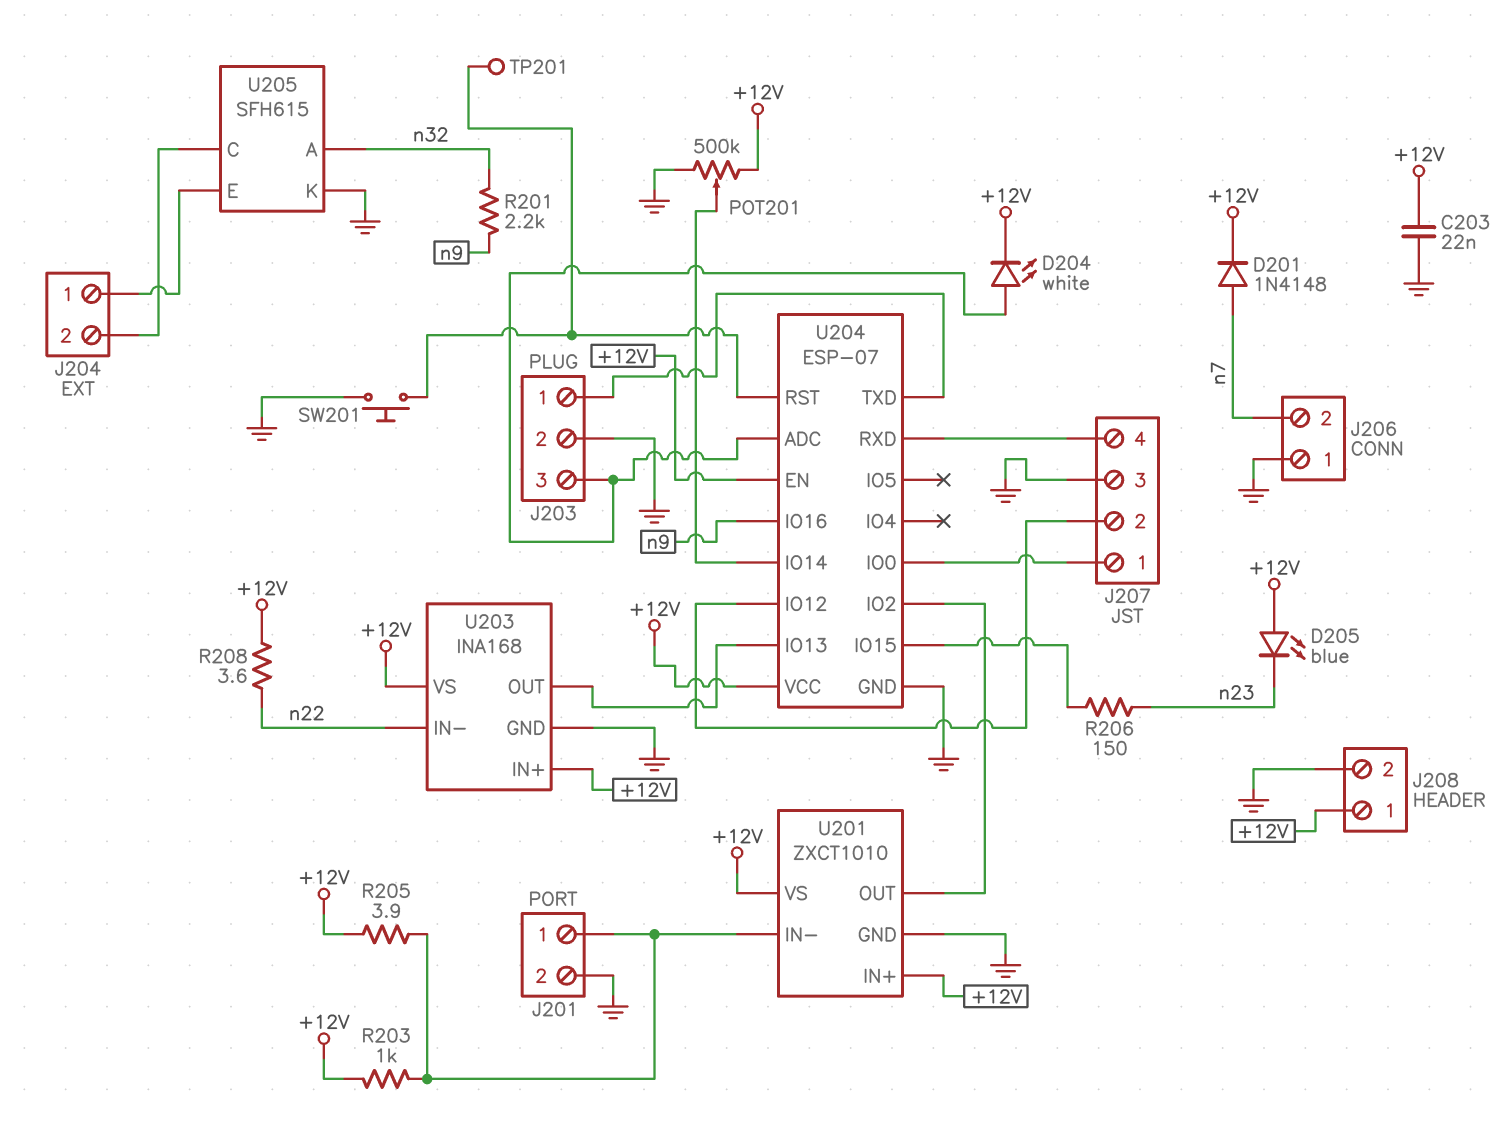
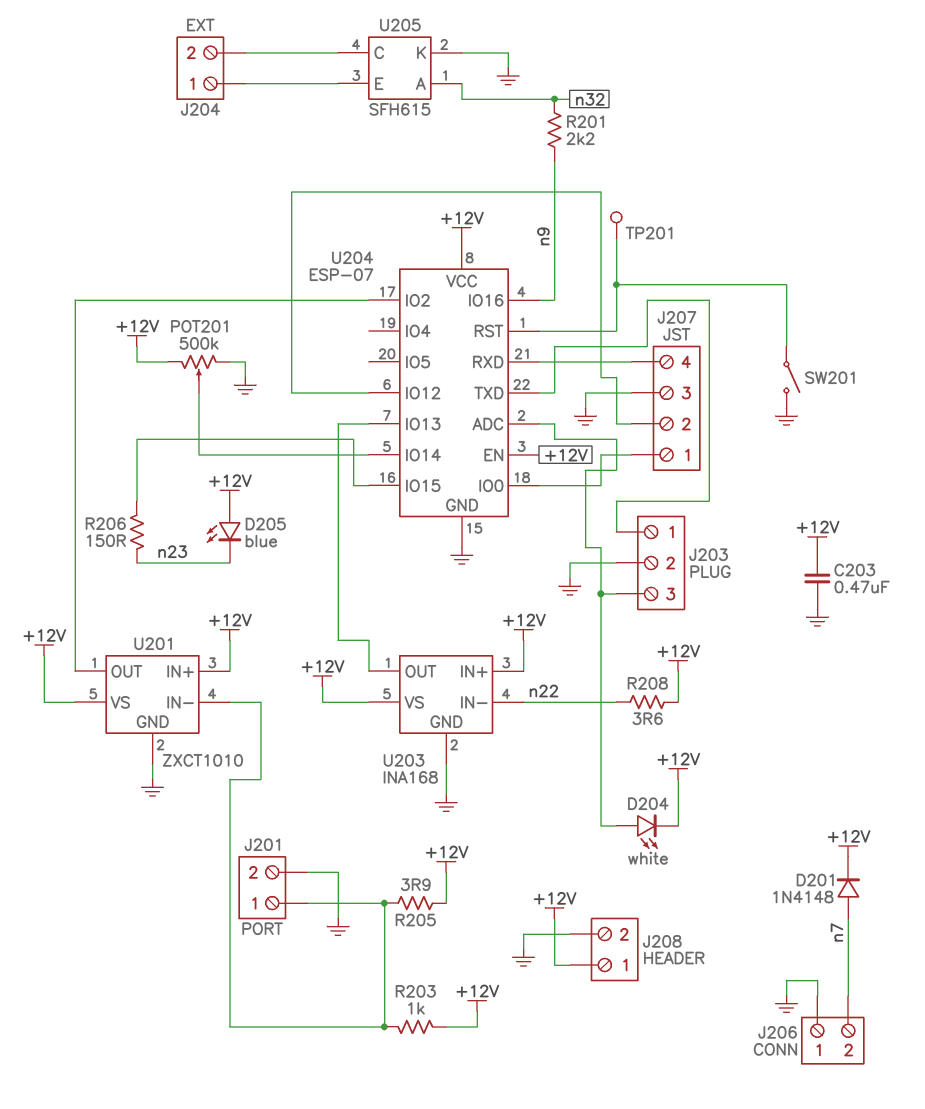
C203: 22nF (+12V, GND) -> 470nF (+12V, GND)
SW201: button (GND, U204/RST) -> switch (GND, U204/RST)

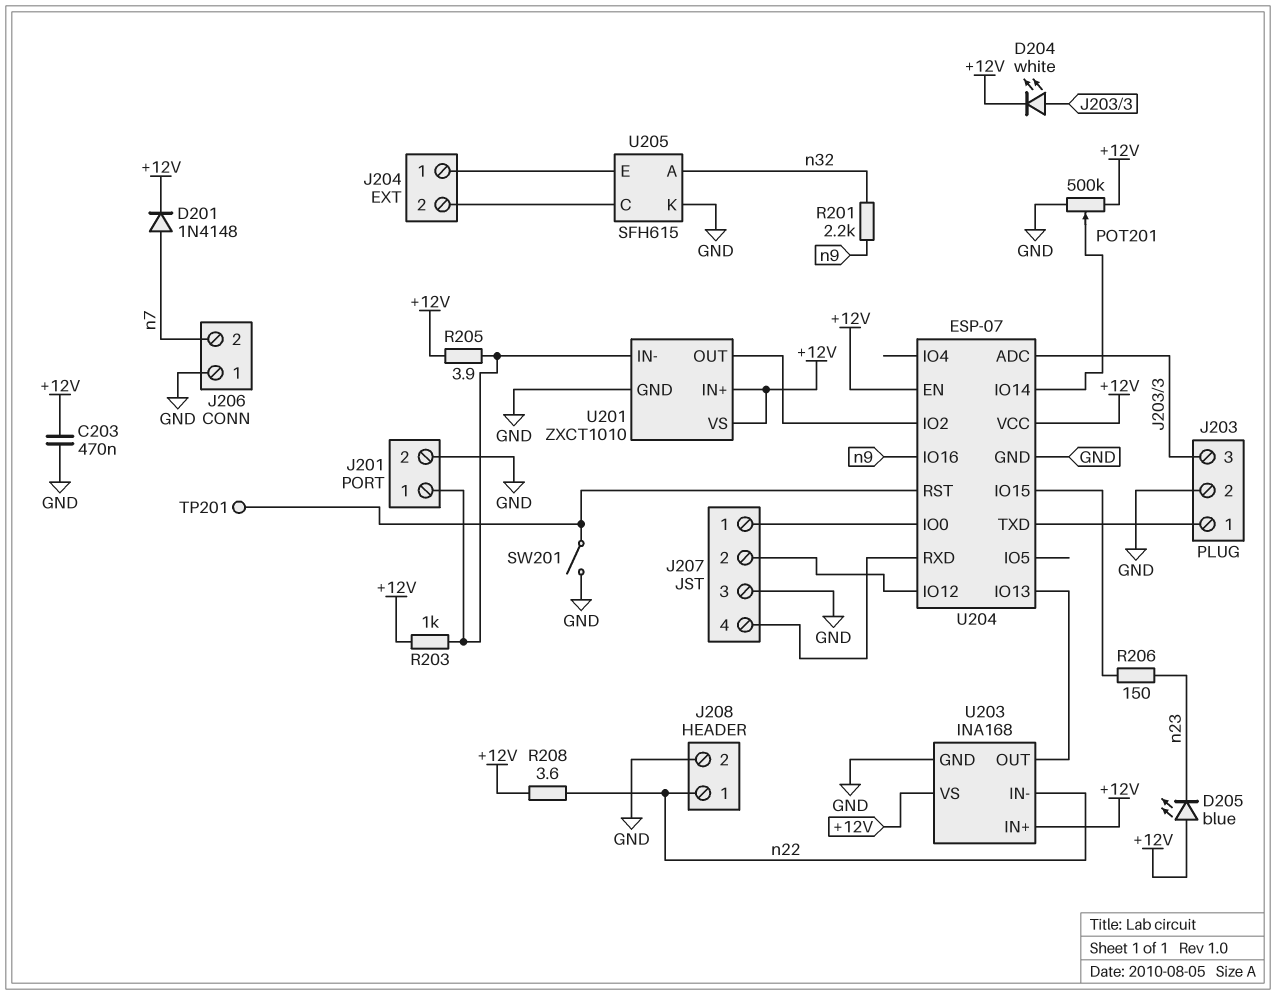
J208 pin 1: +12V -> n22

